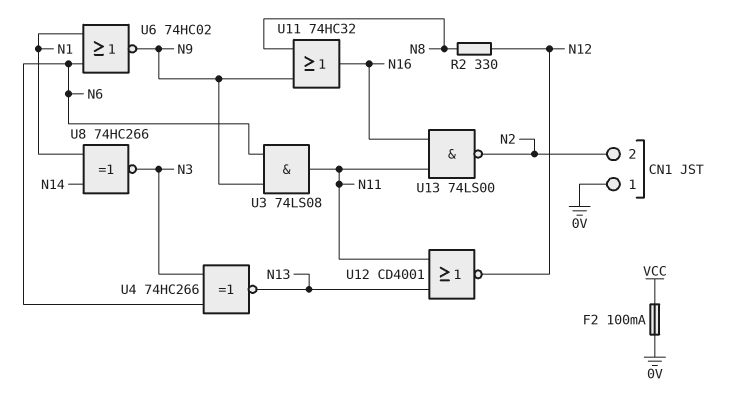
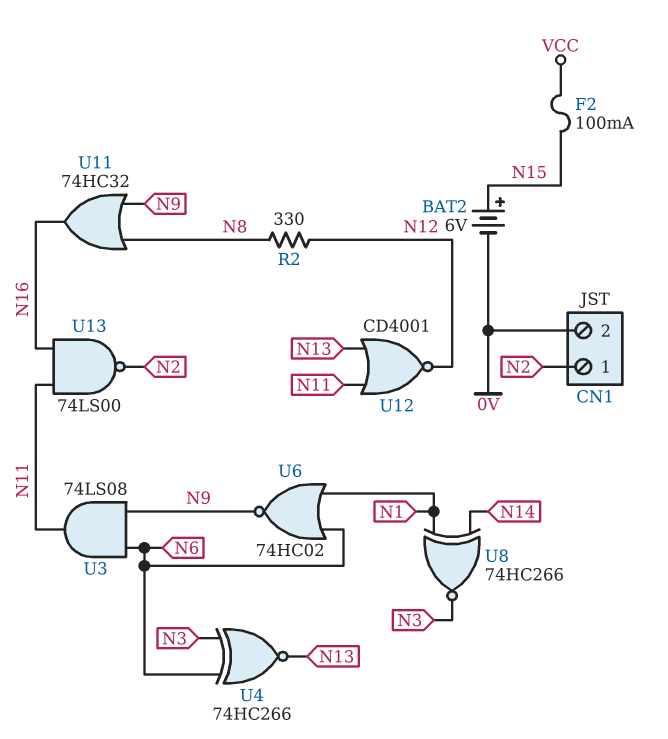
BAT2: none -> 6V (plus N15, minus 0V)
CN1 pin 1: 0V -> N2
CN1 pin 2: N2 -> 0V
F2: 100mA (0V, VCC) -> 100mA (N15, VCC)

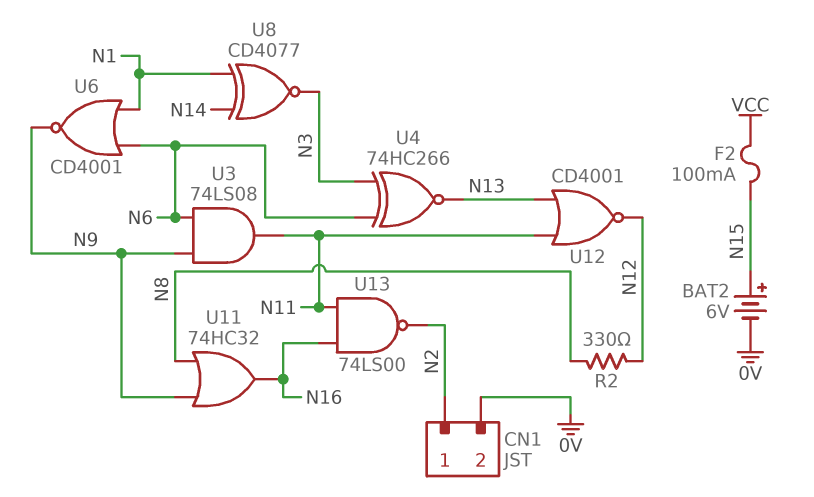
U6: NOR 74HC02 (in N1, in N6, out N9) -> NOR CD4001 (in N1, in N6, out N9)
U8: XNOR 74HC266 (in N1, in N14, out N3) -> XNOR CD4077 (in N1, in N14, out N3)

